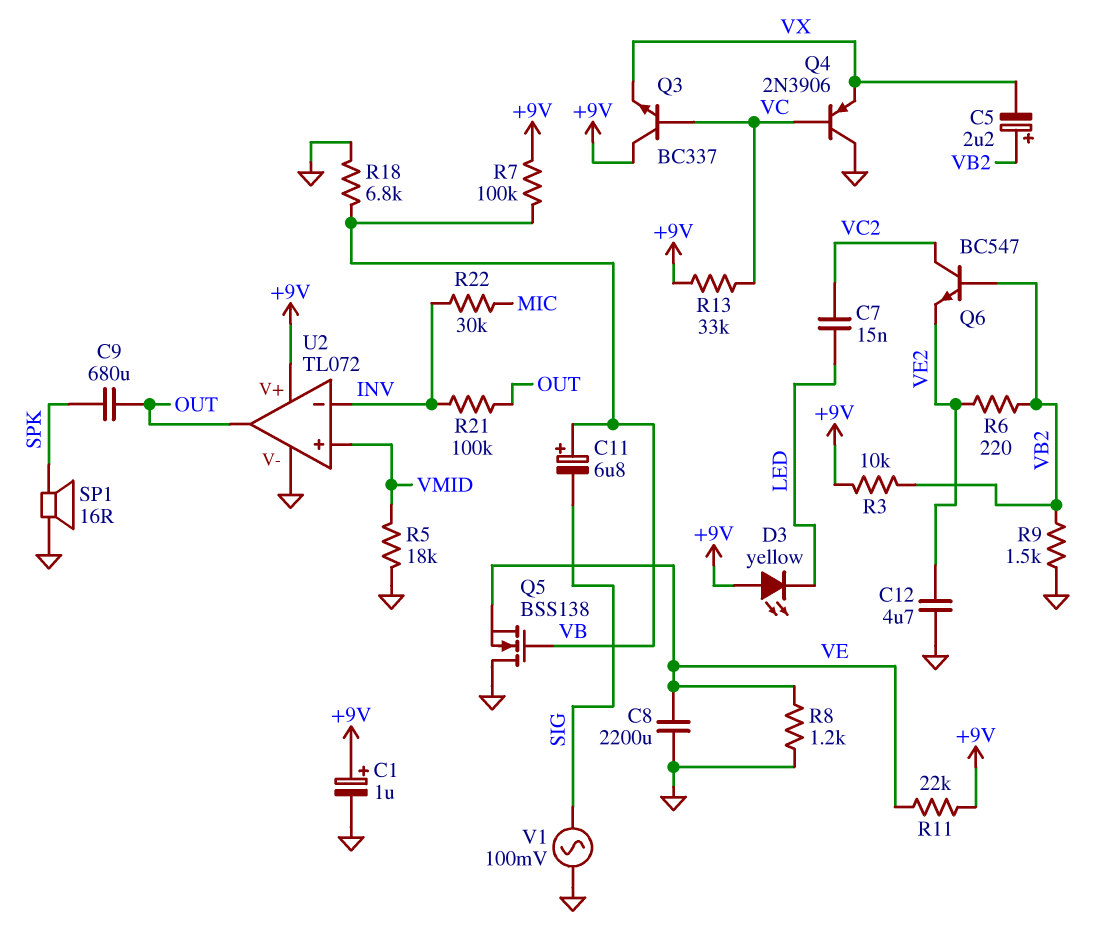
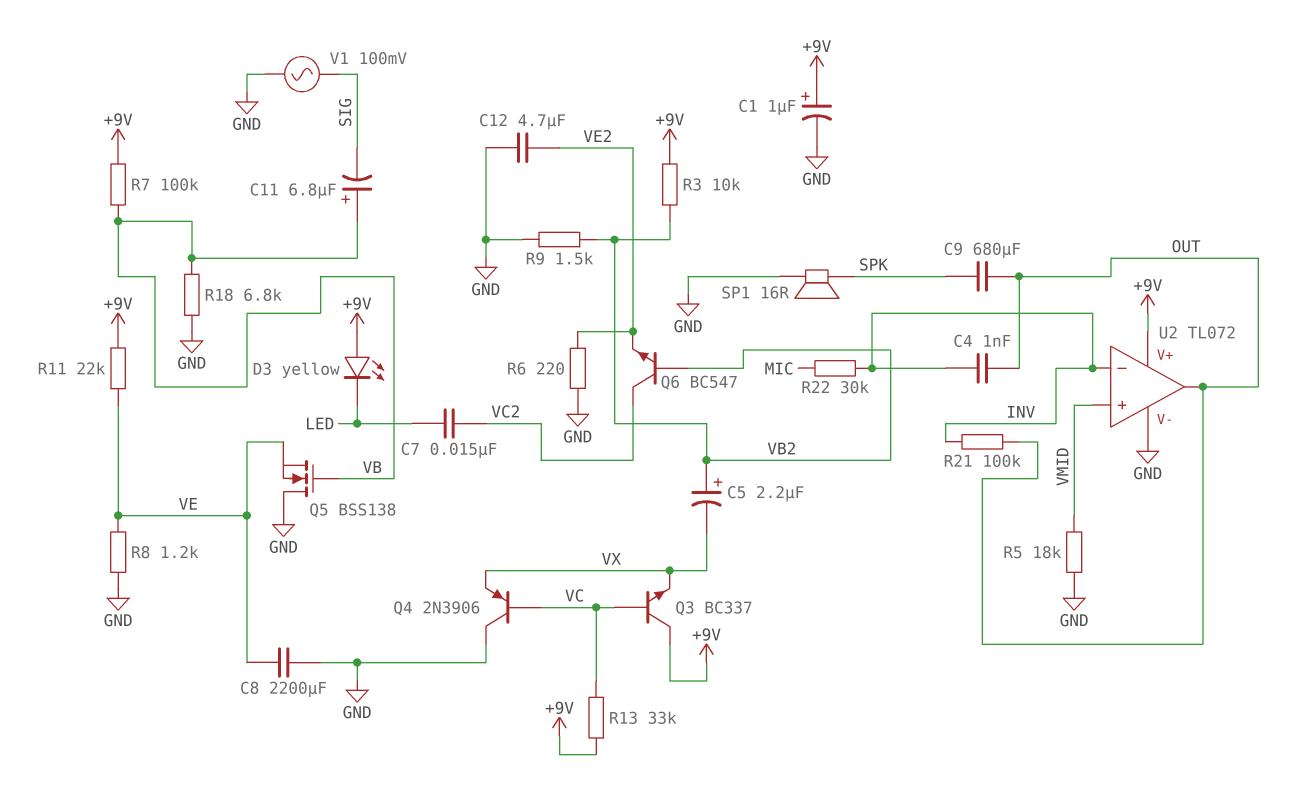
C4: none -> 1nF (INV, OUT)
R6: 220 (VB2, VE2) -> 220 (GND, VE2)

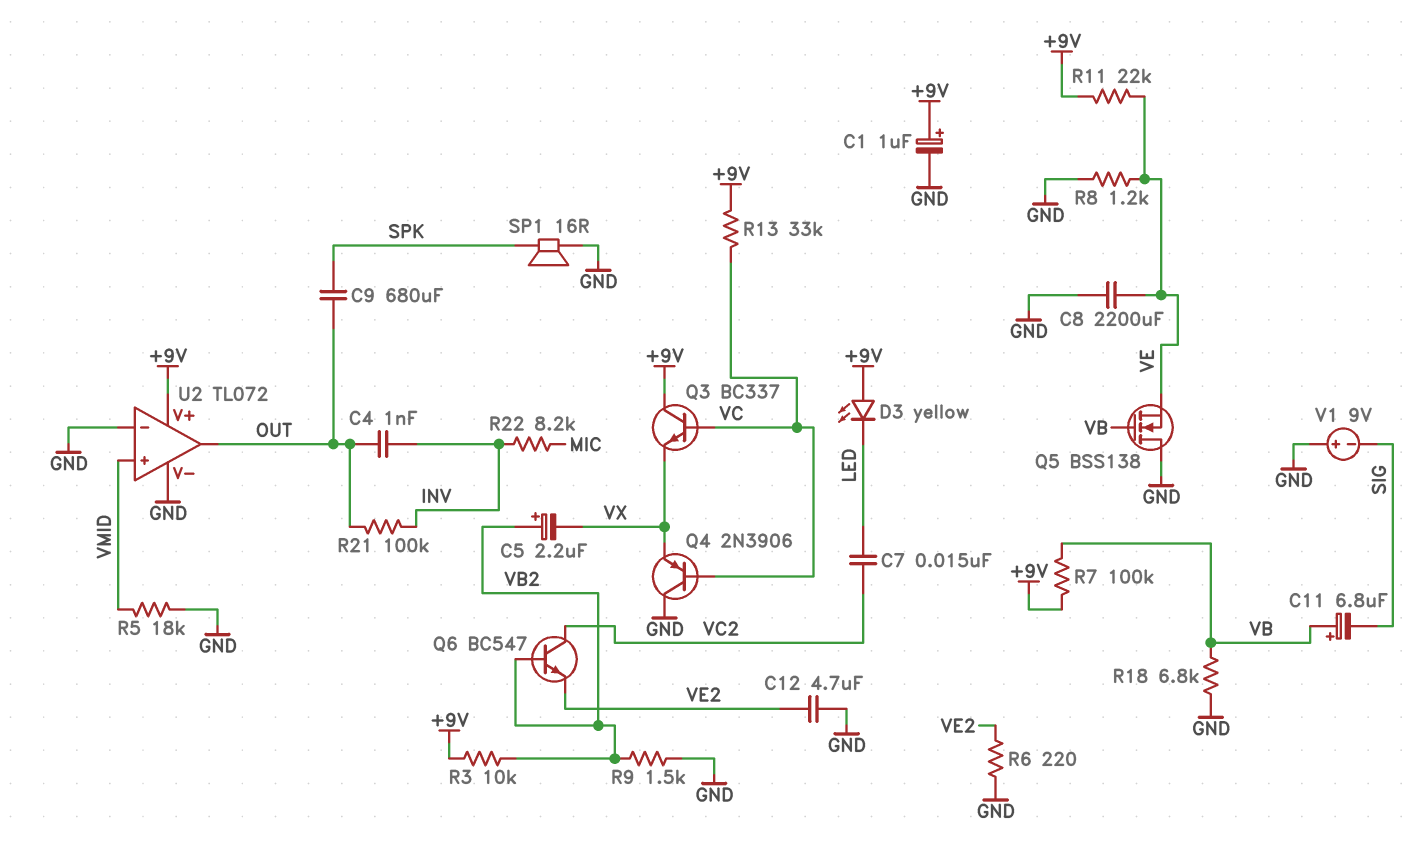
R22: 30k (INV, MIC) -> 8.2k (INV, MIC)
U2 pin in-: INV -> GND
V1: AC 100mV (GND, SIG) -> 9V (plus GND, minus SIG)

